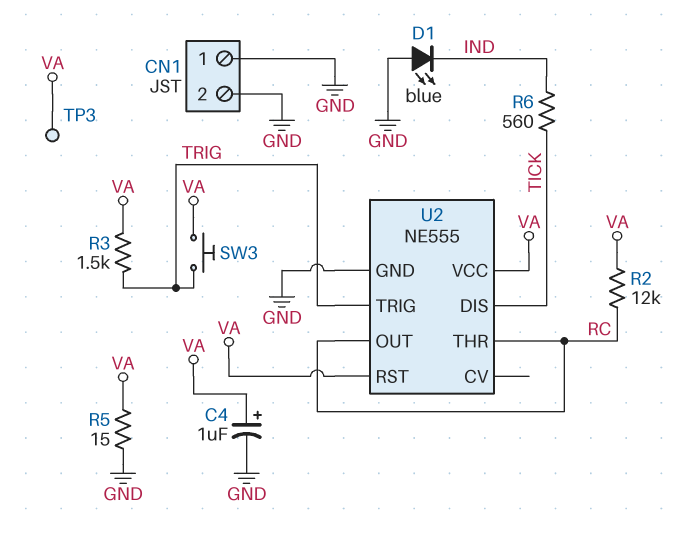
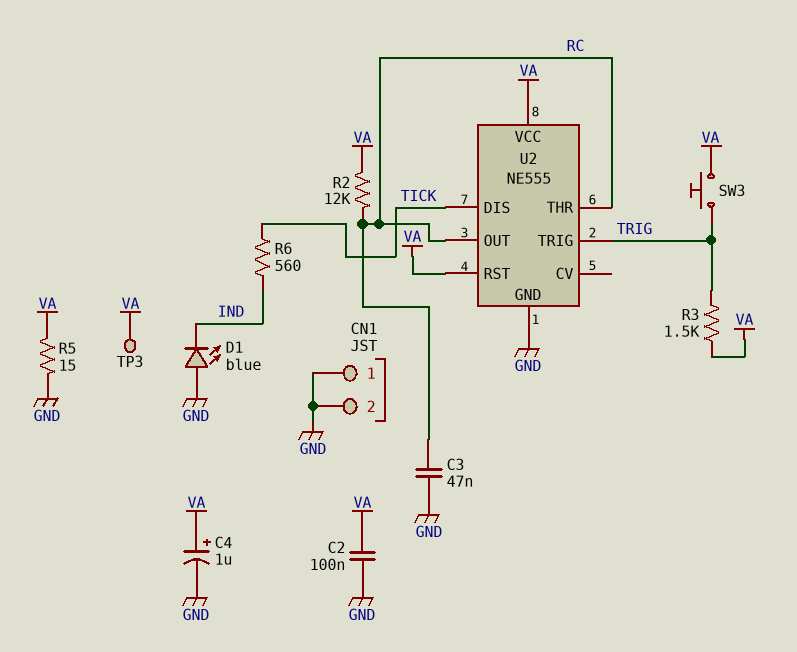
C2: none -> 100nF (GND, VA)
C3: none -> 47nF (GND, RC)

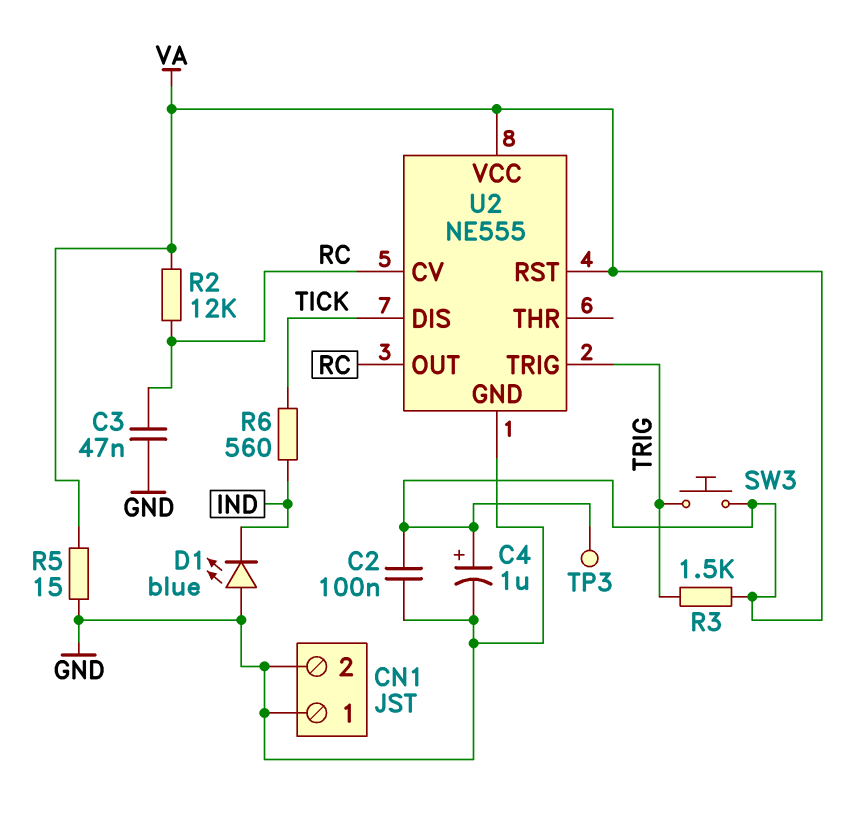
U2 pin CV: none -> RC
U2 pin THR: RC -> none

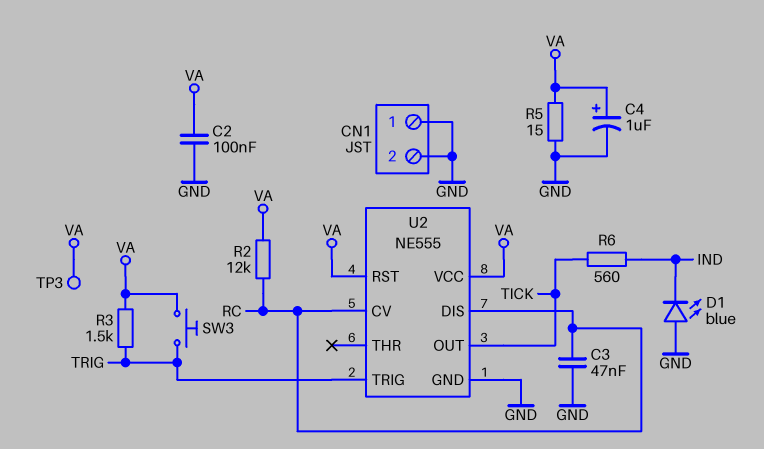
U2 pin DIS: TICK -> RC
U2 pin OUT: RC -> TICK

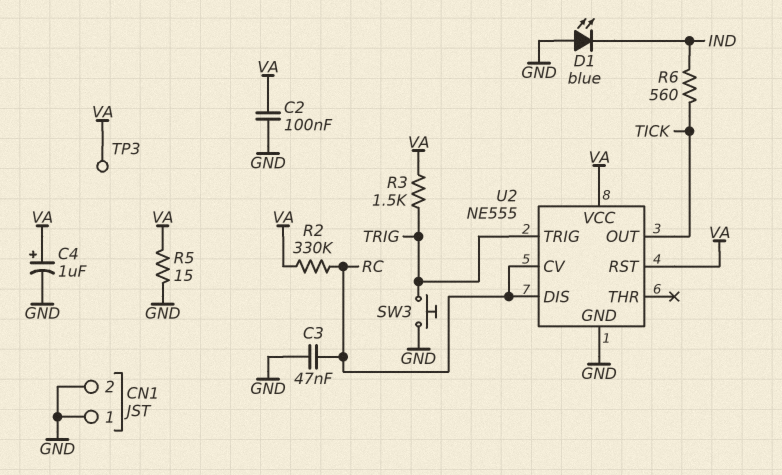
R2: 12k (RC, VA) -> 330k (RC, VA)
SW3: button (TRIG, VA) -> button (GND, TRIG)

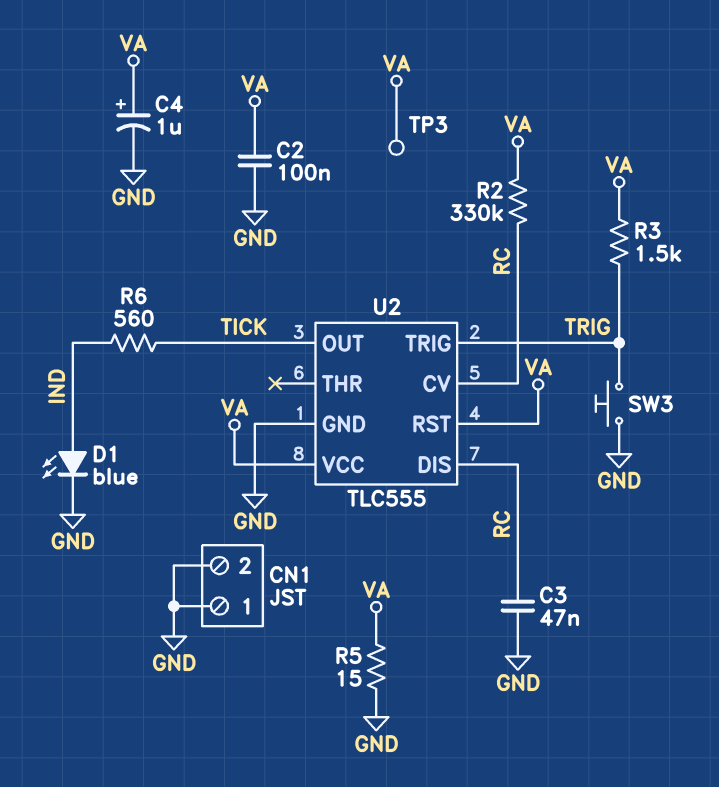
D1: LED blue (A GND, K IND) -> LED blue (A IND, K GND)
U2: NE555 -> TLC555

